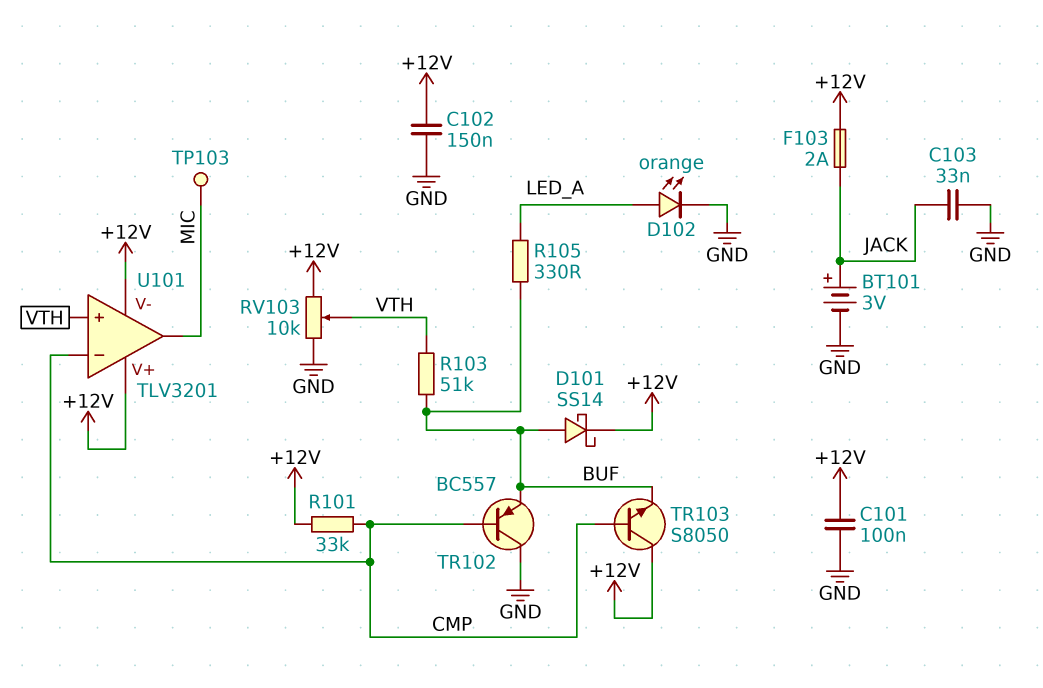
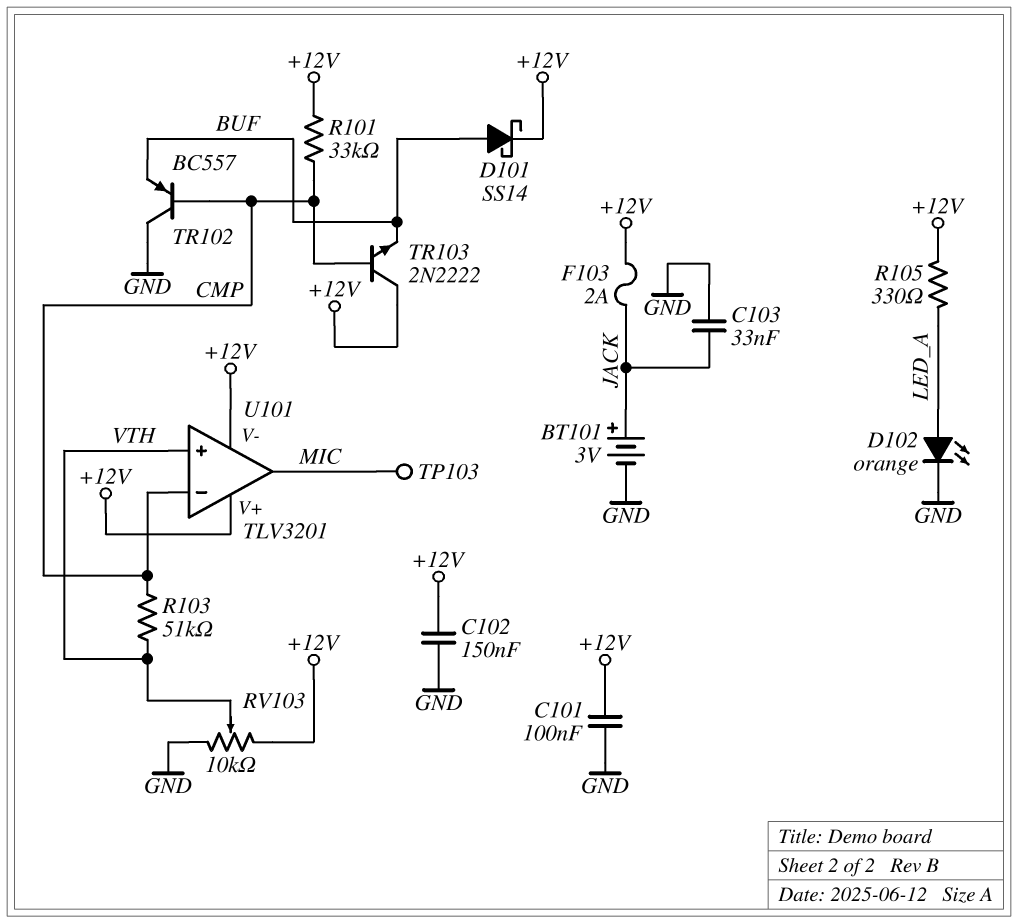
R103: 51k (BUF, VTH) -> 51k (CMP, VTH)
R105: 330 (BUF, LED_A) -> 330 (+12V, LED_A)
TR103: NPN S8050 (B CMP, C +12V, E BUF) -> NPN 2N2222 (B CMP, C +12V, E BUF)

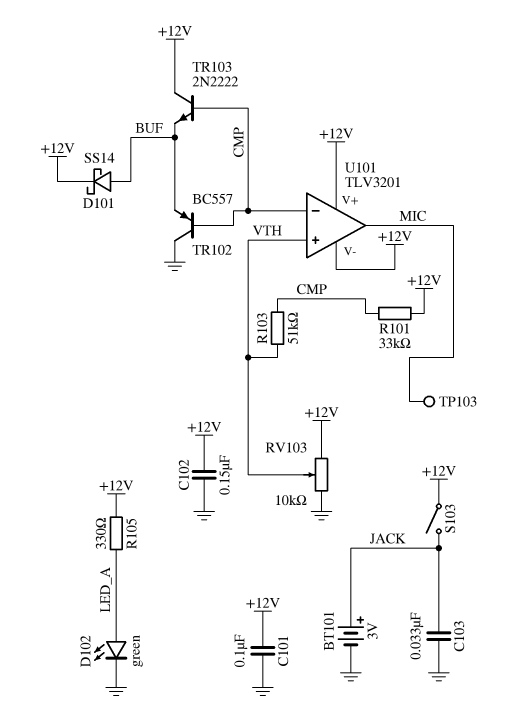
D102: LED orange (A LED_A, K GND) -> LED green (A LED_A, K GND)
F103: 2A (+12V, JACK) -> none
S103: none -> switch (+12V, JACK)

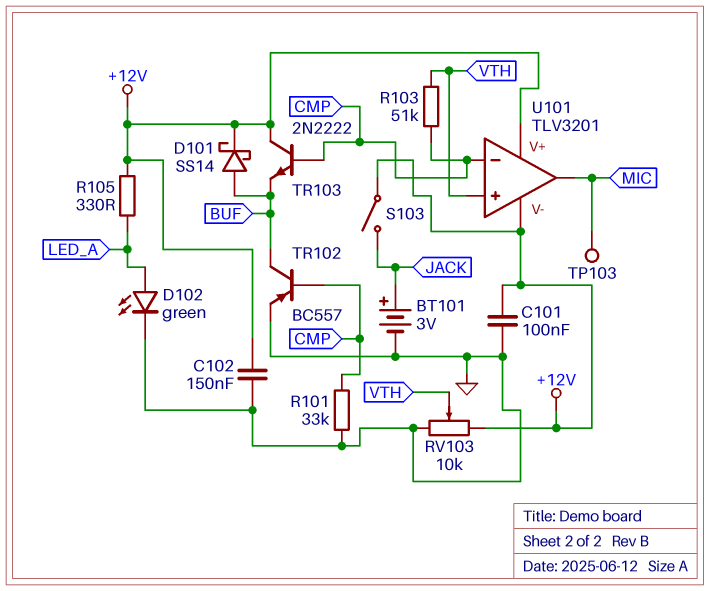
C103: 33nF (GND, JACK) -> none
R101: 33k (+12V, CMP) -> 33k (CMP, GND)
TR102: PNP BC557 (B CMP, C GND, E BUF) -> PNP BC557 (B CMP, C BUF, E GND)

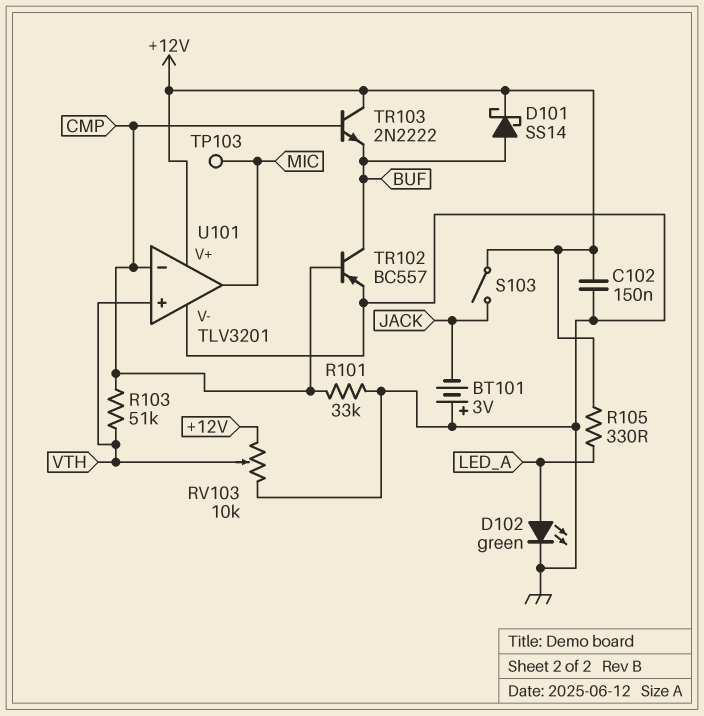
BT101: 3V (plus JACK, minus GND) -> 3V (plus GND, minus JACK)
C101: 100nF (+12V, GND) -> none
U101 pin V-: +12V -> GND

